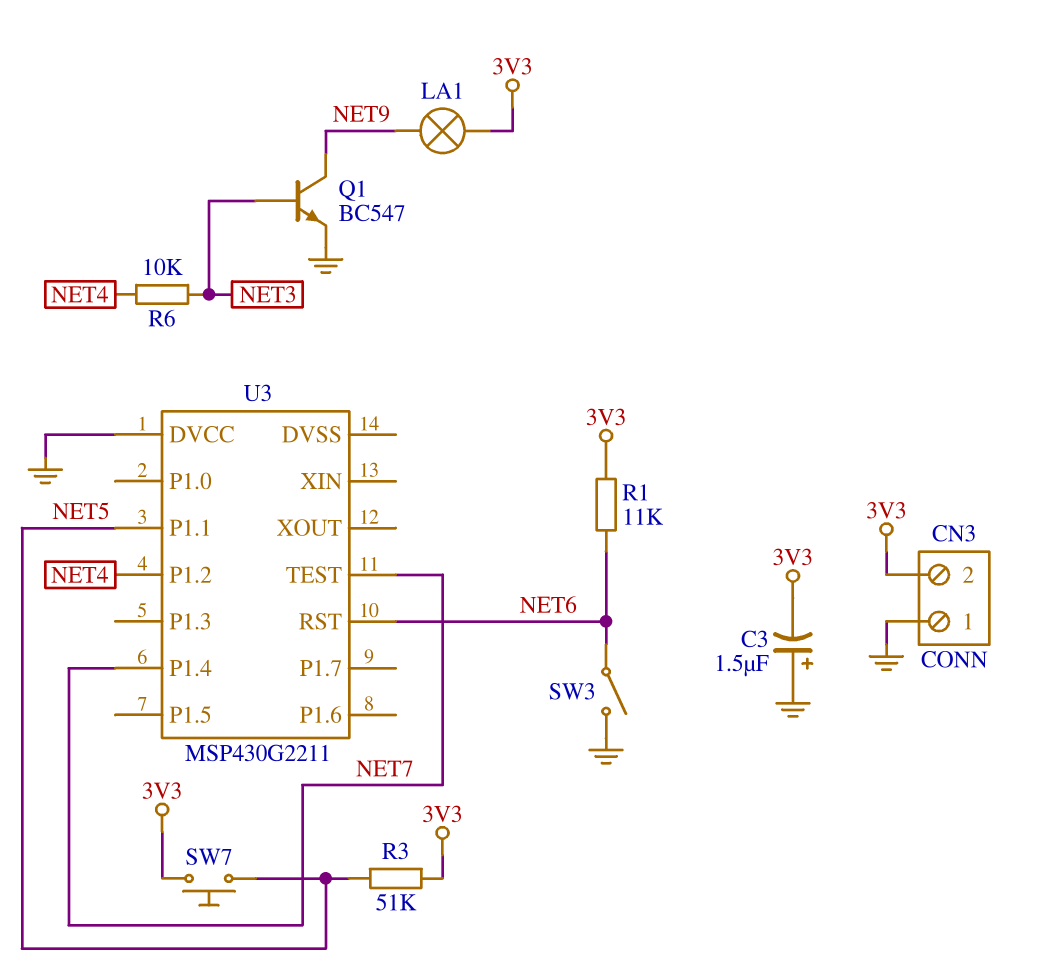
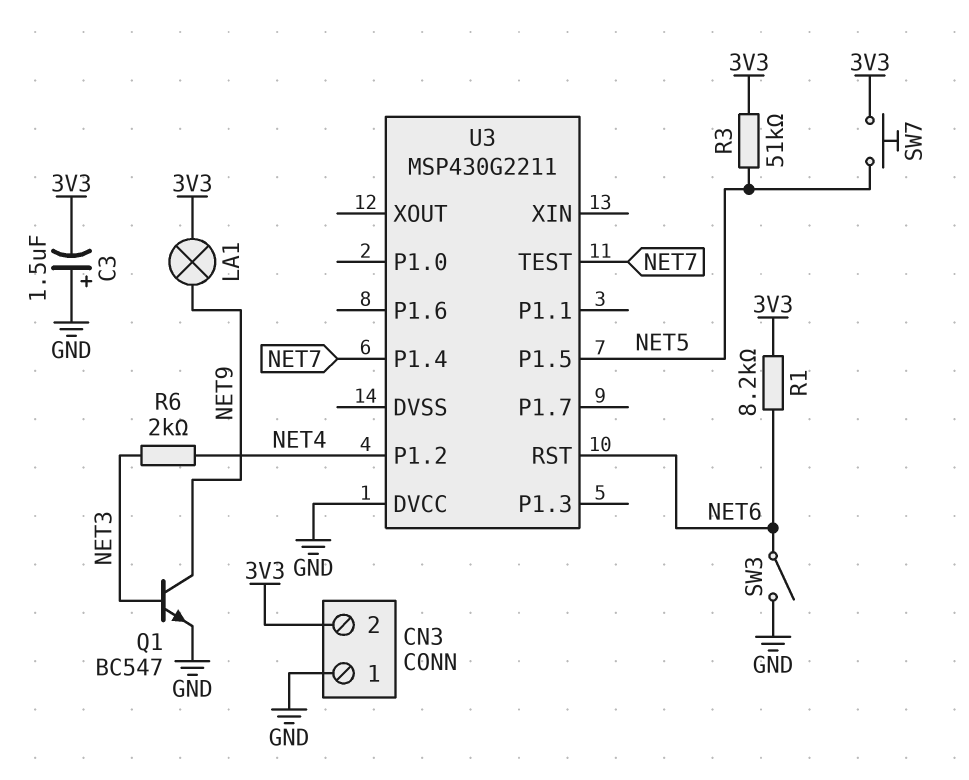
R1: 11k (3V3, NET6) -> 8.2k (3V3, NET6)
R6: 10k (NET3, NET4) -> 2k (NET3, NET4)
U3 pin P1.1: NET5 -> none
U3 pin P1.5: none -> NET5

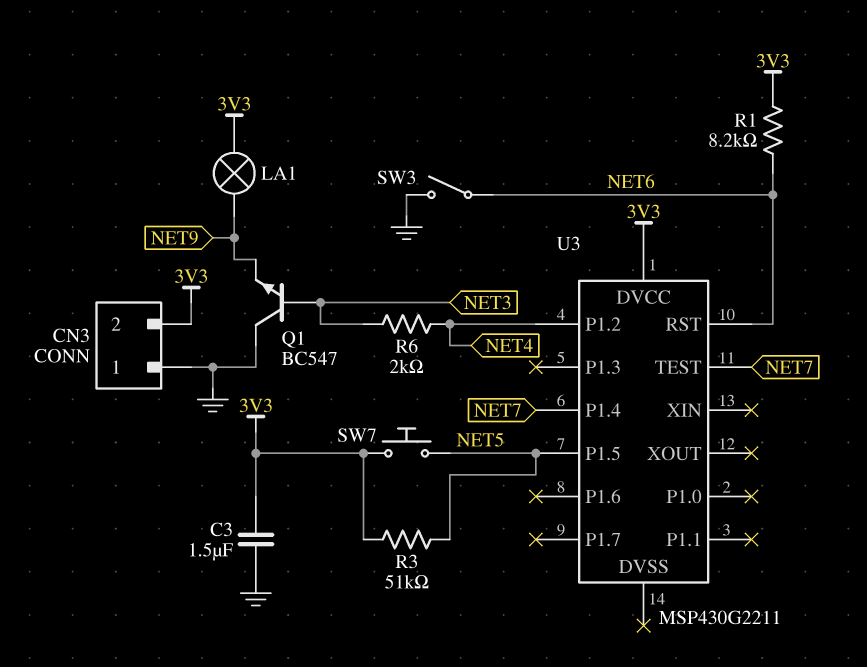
C3: 1.5uF (plus GND, minus 3V3) -> 1.5uF (3V3, GND)
Q1: NPN BC547 (B NET3, C NET9, E GND) -> NPN BC547 (B NET3, C GND, E NET9)
U3 pin DVCC: GND -> 3V3

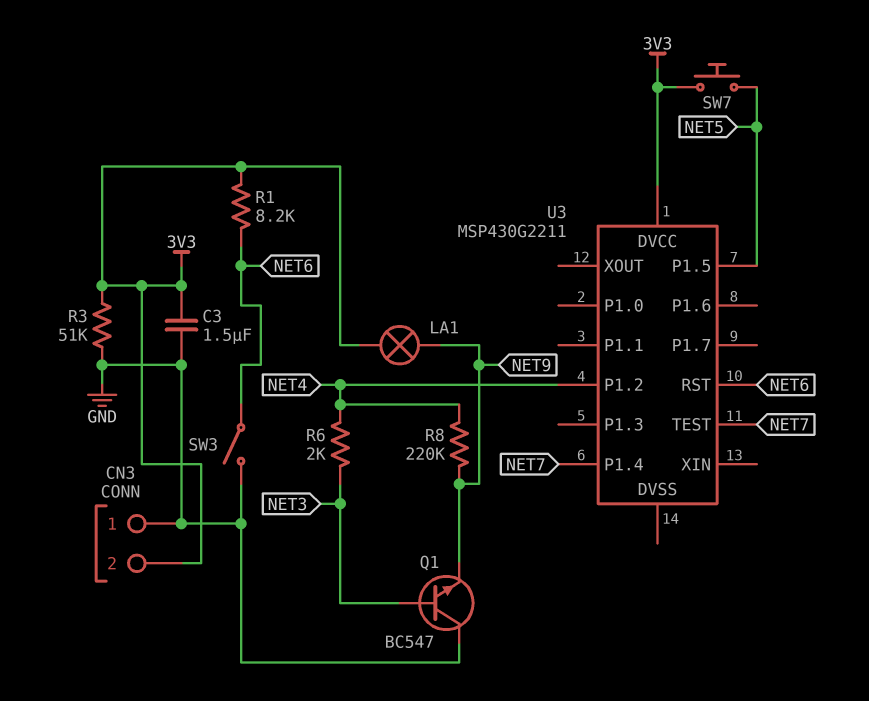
R3: 51k (3V3, NET5) -> 51k (3V3, GND)
R8: none -> 220k (NET4, NET9)

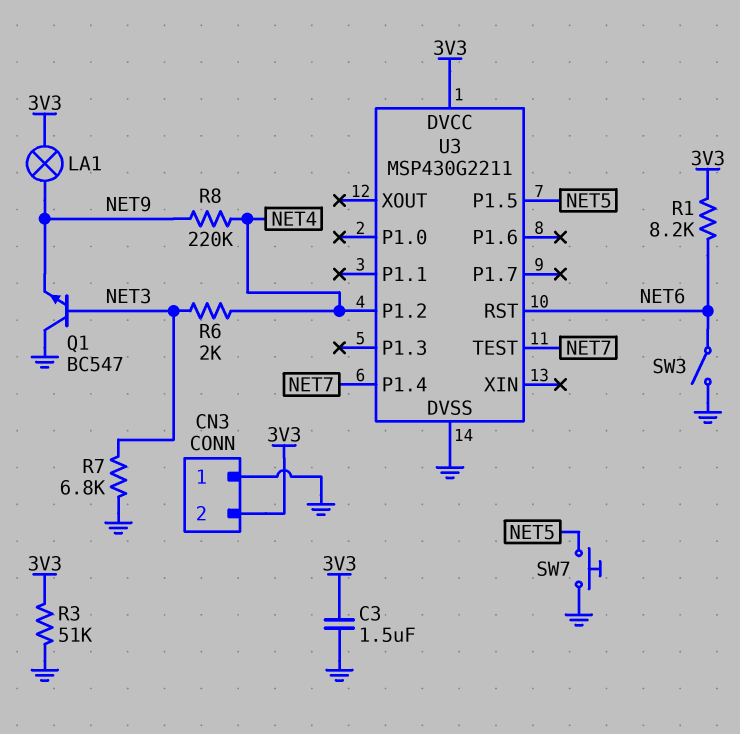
R7: none -> 6.8k (GND, NET3)
SW7: button (3V3, NET5) -> button (GND, NET5)
U3 pin DVSS: none -> GND

